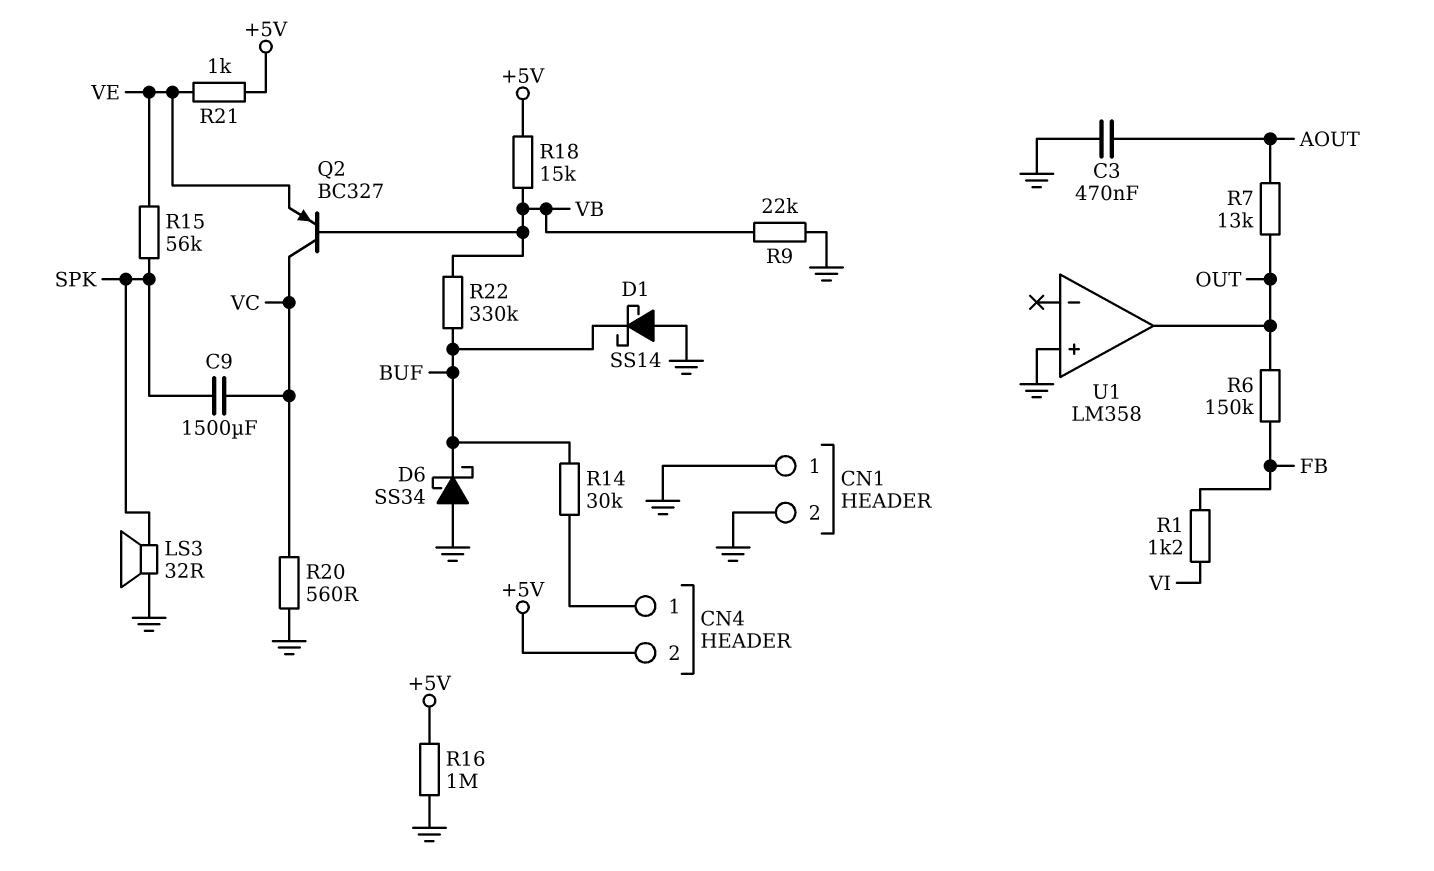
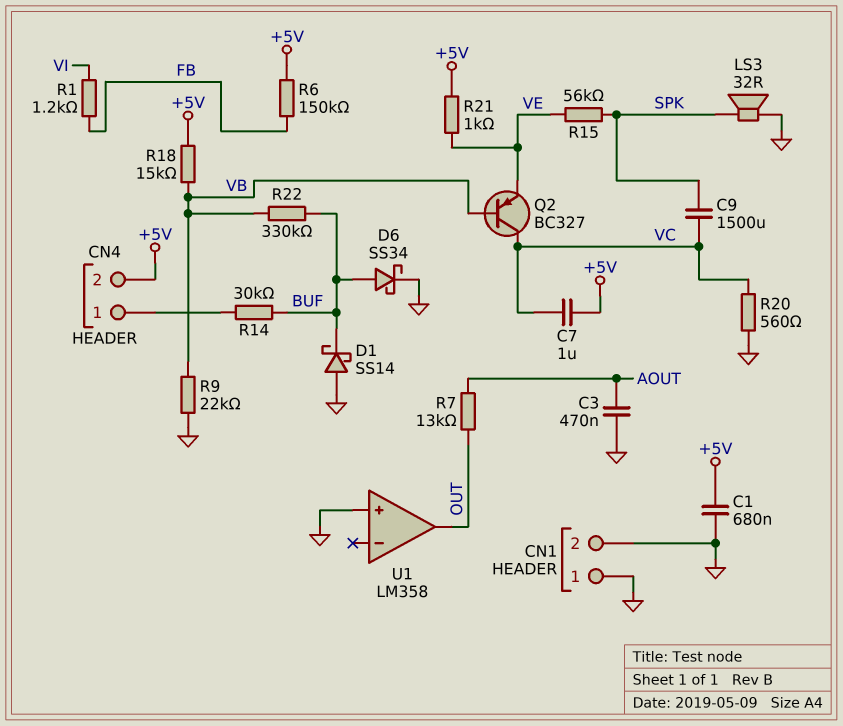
C1: none -> 680nF (+5V, GND)
C7: none -> 1uF (+5V, VC)
D6: schottky SS34 (A GND, K BUF) -> schottky SS34 (A BUF, K GND)
R6: 150k (FB, OUT) -> 150k (+5V, FB)
R16: 1M (+5V, GND) -> none

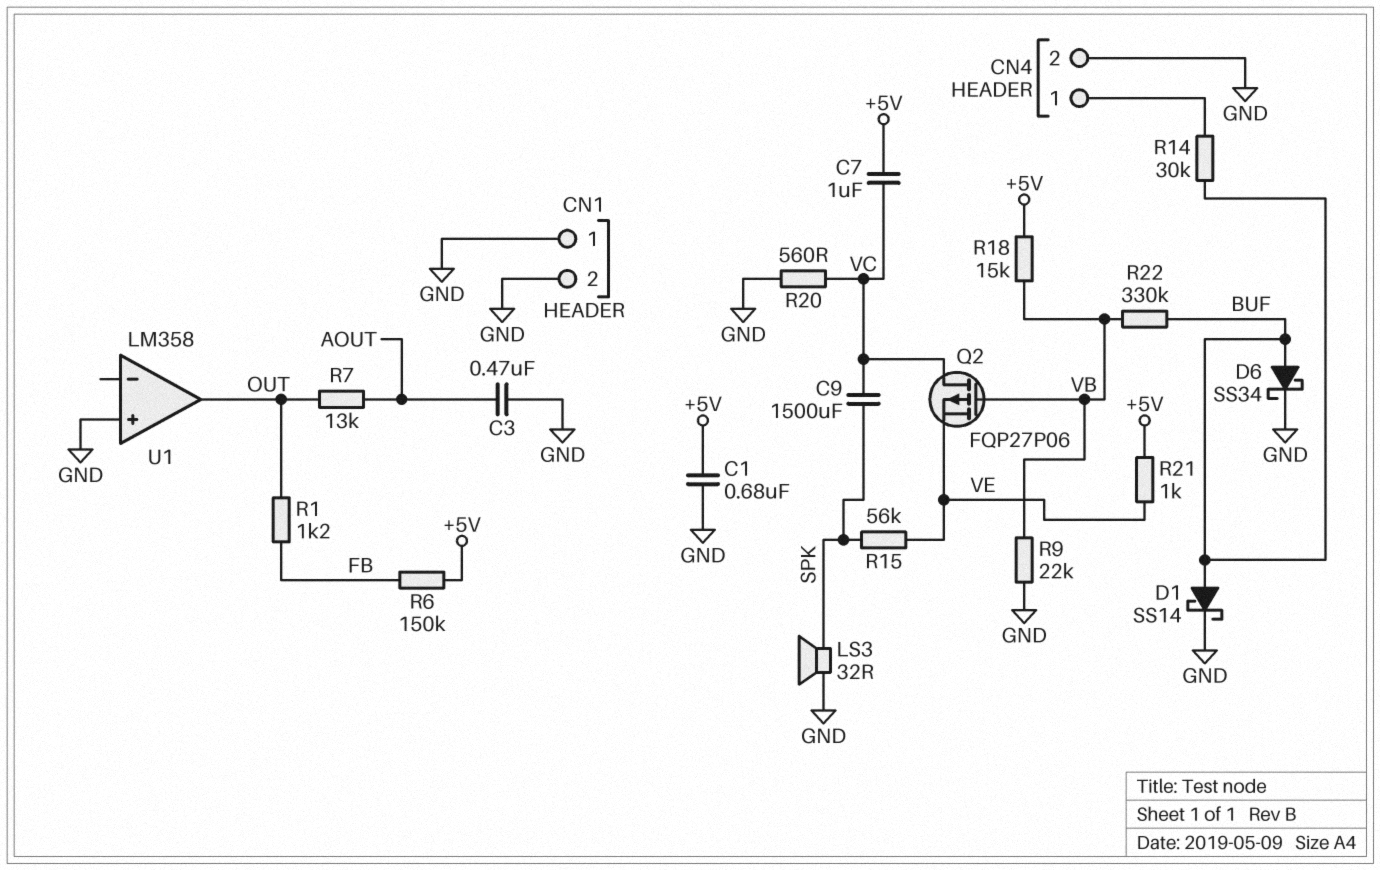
CN4 pin 2: +5V -> GND
D1: schottky SS14 (A GND, K BUF) -> schottky SS14 (A BUF, K GND)
Q2: PNP BC327 (B VB, C VC, E VE) -> PMOS FQP27P06 (G VB, D VC, S VE)
R1: 1.2k (FB, VI) -> 1.2k (FB, OUT)

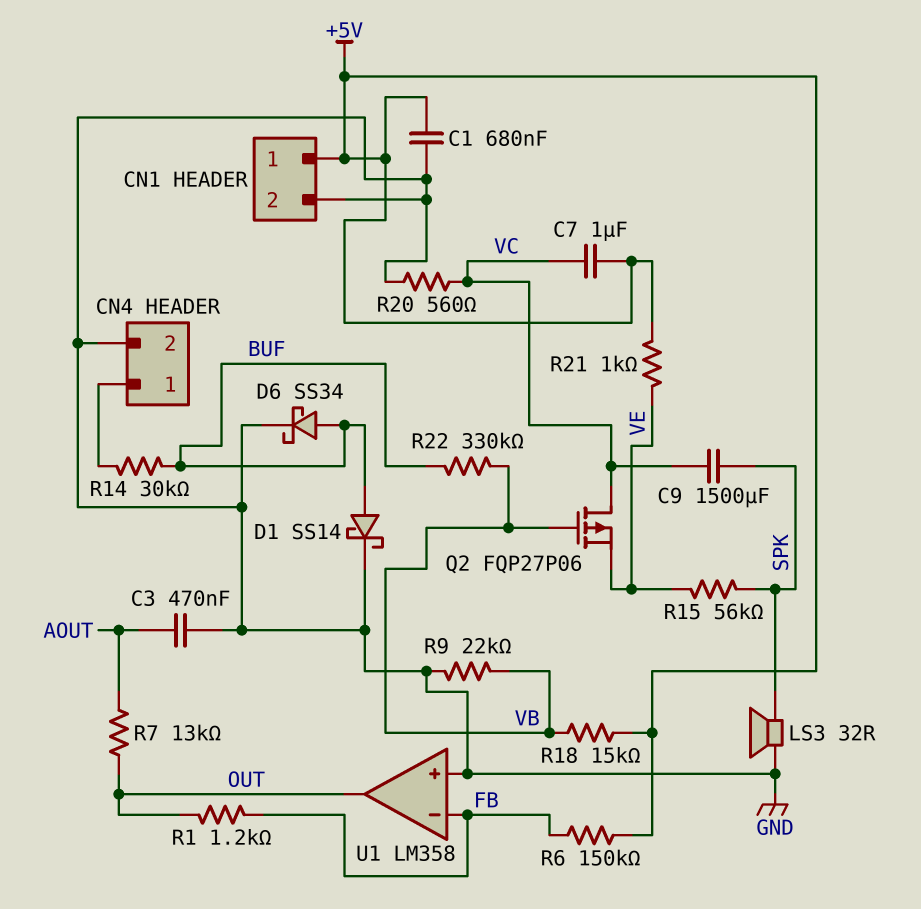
CN1 pin 1: GND -> +5V
U1 pin in-: none -> FB

